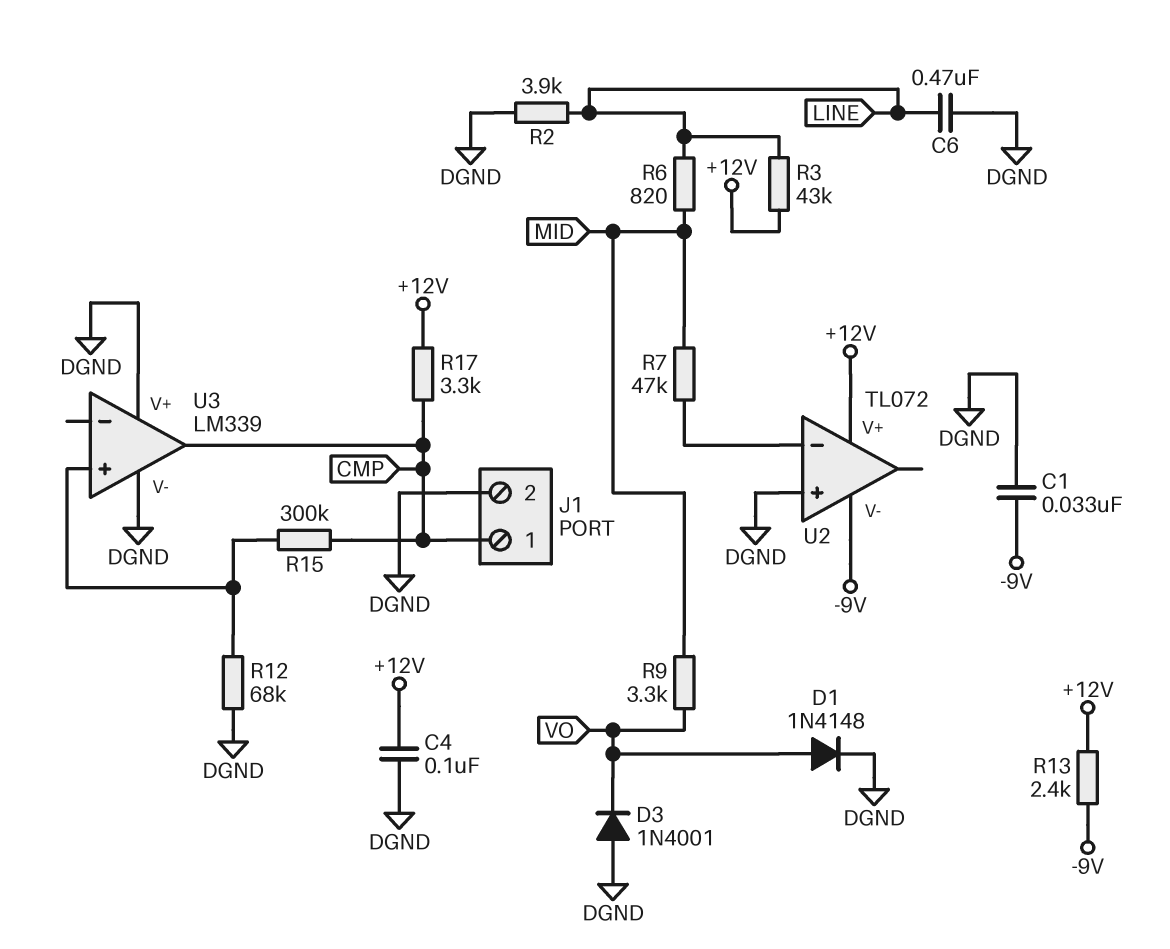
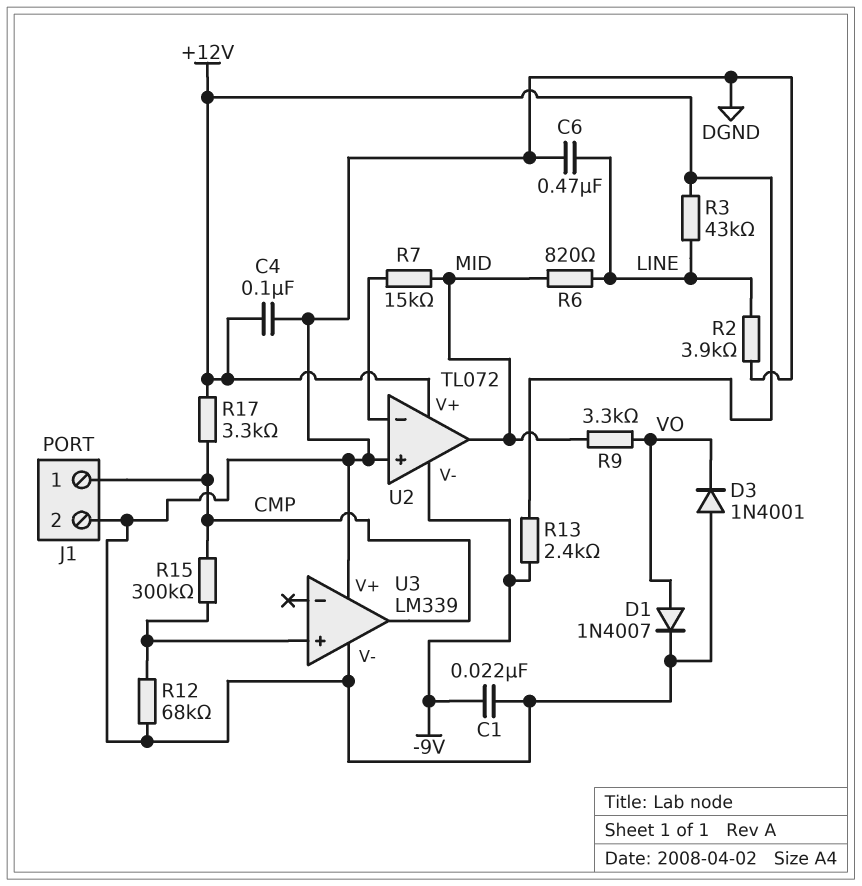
C1: 33nF (-9V, DGND) -> 22nF (-9V, DGND)
D1: diode 1N4148 (A VO, K DGND) -> diode 1N4007 (A VO, K DGND)
R7: 47k (MID, U2/in-) -> 15k (MID, U2/in-)
U2 pin out: none -> MID

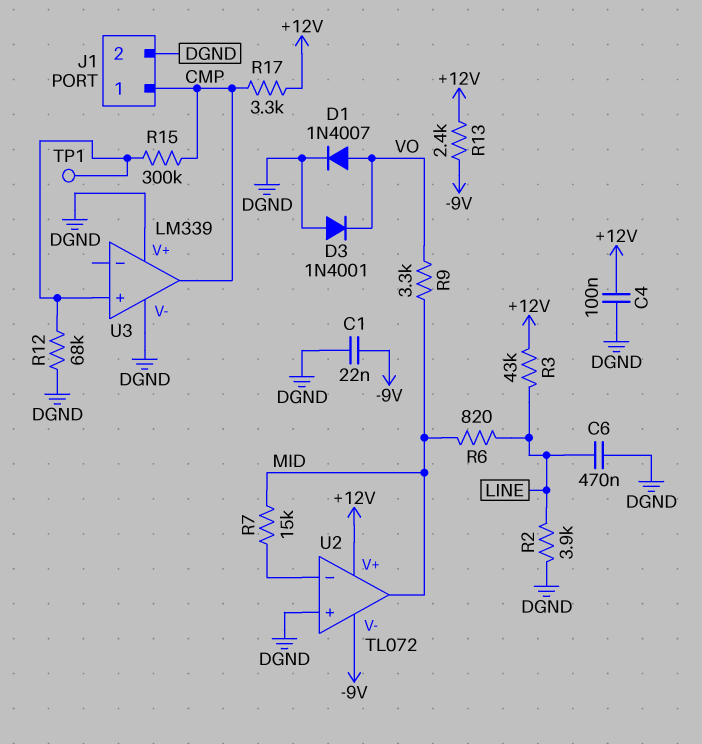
TP1: none -> test point (U3/in+)

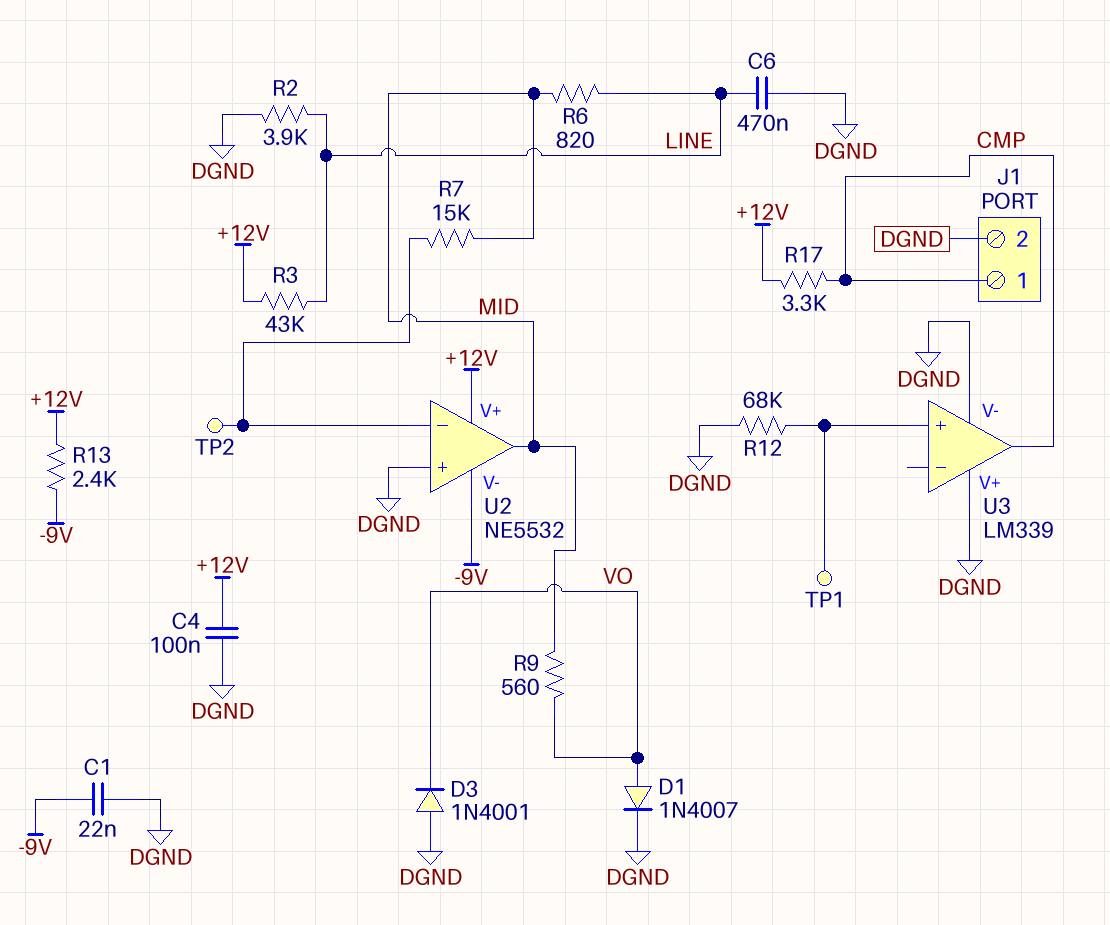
R9: 3.3k (MID, VO) -> 560 (MID, VO)
R15: 300k (CMP, U3/in+) -> none
TP2: none -> test point (U2/in-)
U2: TL072 -> NE5532

